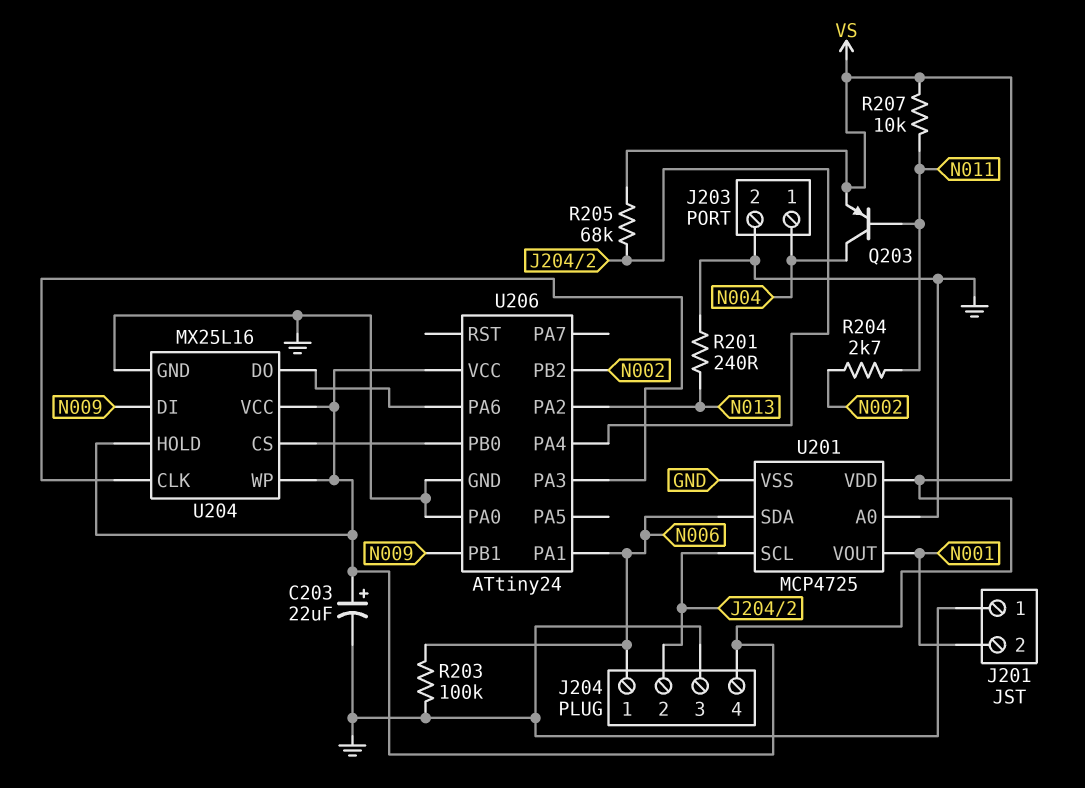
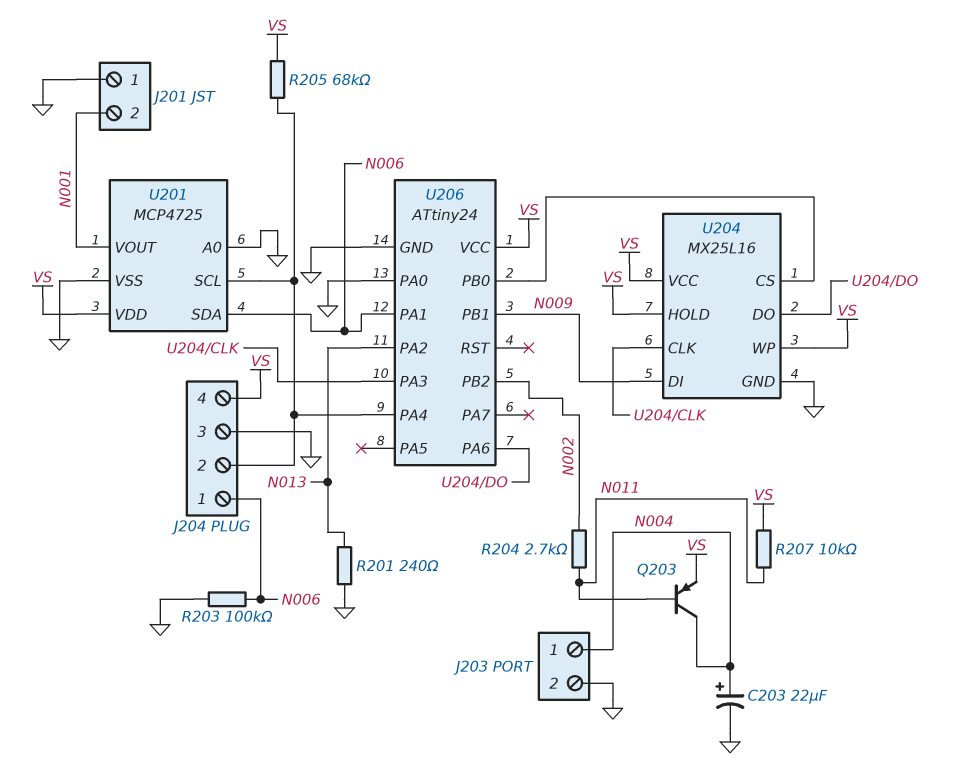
C203: 22uF (plus VS, minus GND) -> 22uF (plus N004, minus GND)

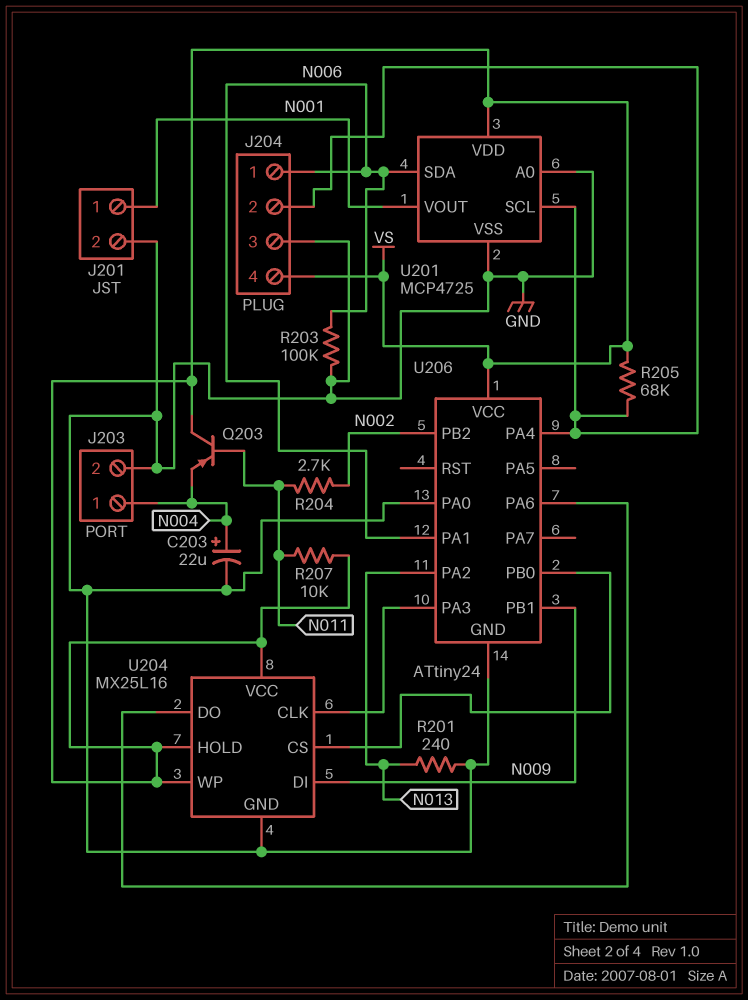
J201 pin 1: GND -> N001
J201 pin 2: N001 -> GND
Q203: PNP (B N011, C N004, E VS) -> PNP (B N011, C VS, E N004)

